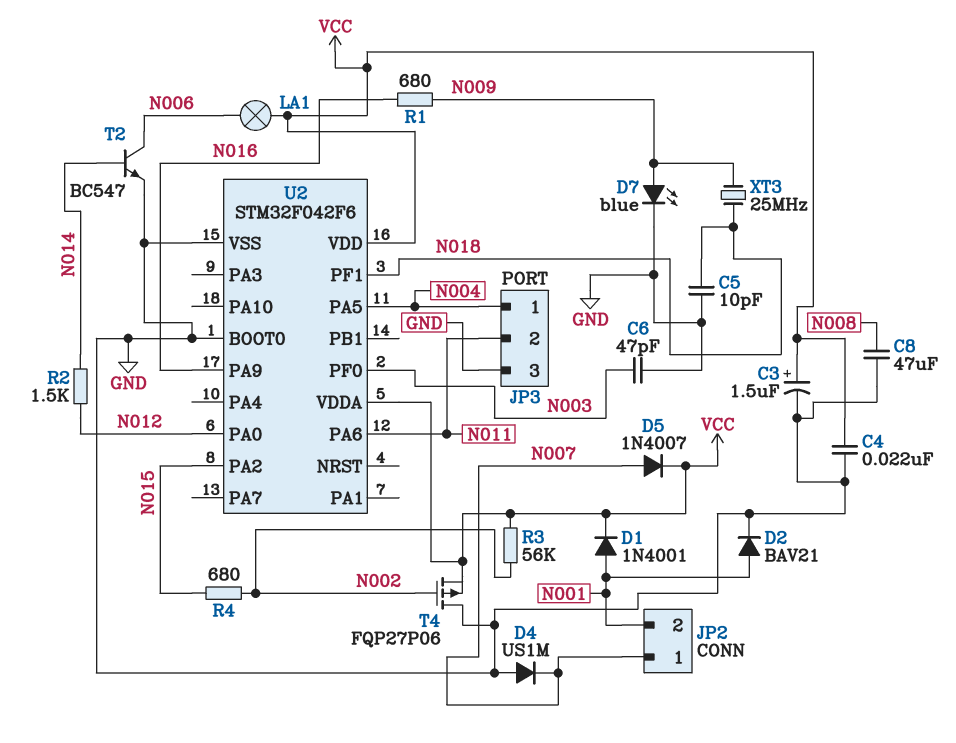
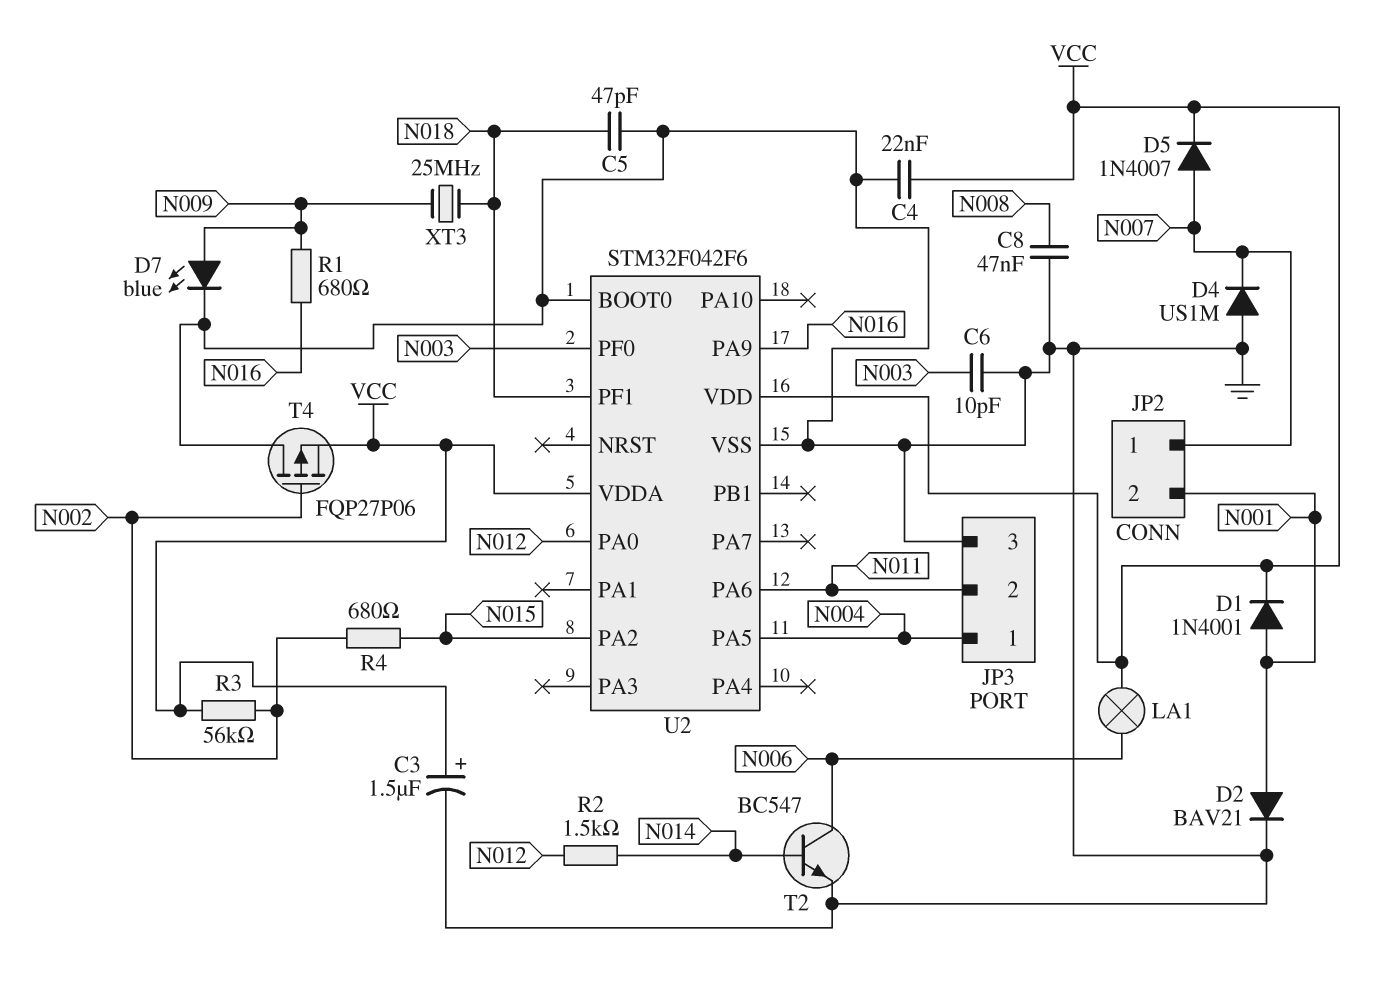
C5: 10pF (GND, N018) -> 47pF (GND, N018)
C6: 47pF (GND, N003) -> 10pF (GND, N003)
C8: 47uF (GND, N008) -> 47nF (GND, N008)

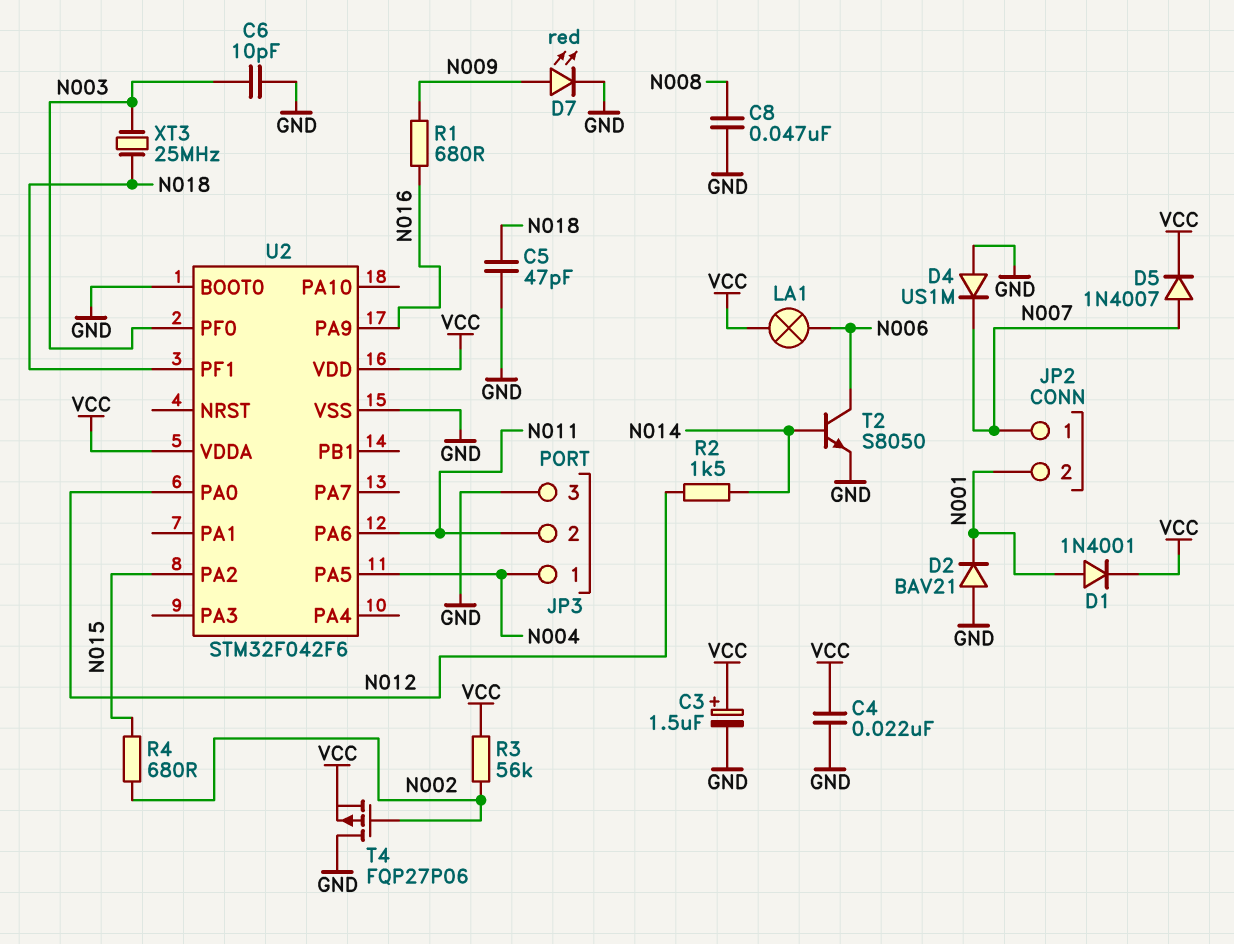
D2: diode BAV21 (A N001, K GND) -> diode BAV21 (A GND, K N001)
D7: LED blue (A N009, K GND) -> LED red (A N009, K GND)
T2: NPN BC547 (B N014, C N006, E GND) -> NPN S8050 (B N014, C N006, E GND)
XT3: 25MHz (N009, N018) -> 25MHz (N003, N018)

